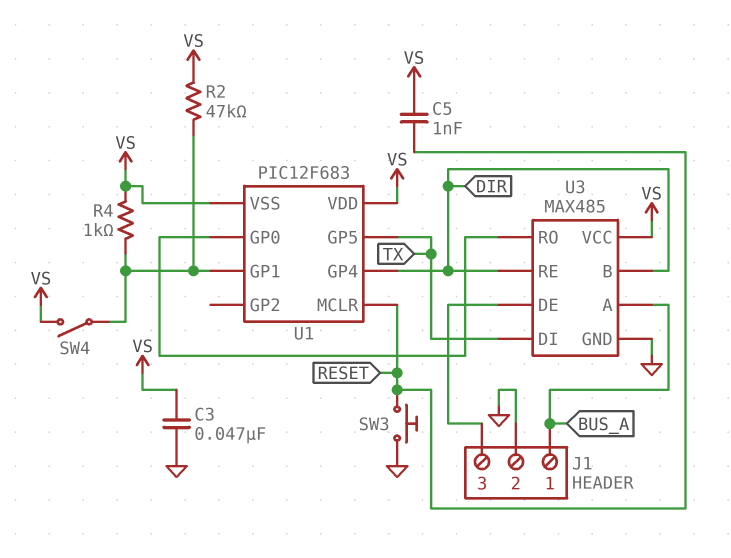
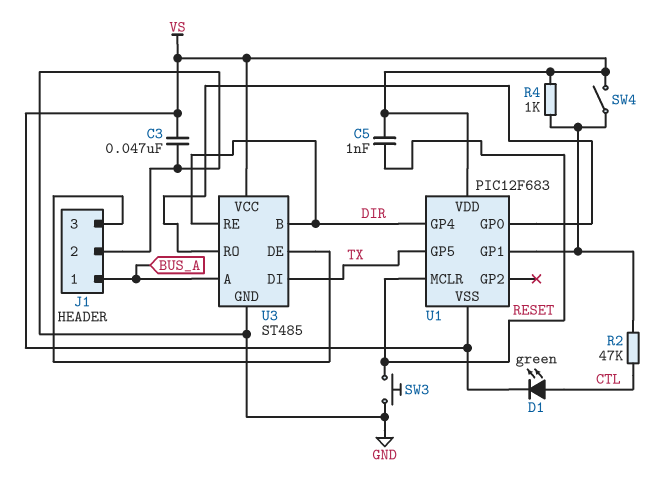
D1: none -> LED green (A CTL, K VS)
R2: 47k (U1/GP1, VS) -> 47k (CTL, U1/GP1)
U3: MAX485 -> ST485

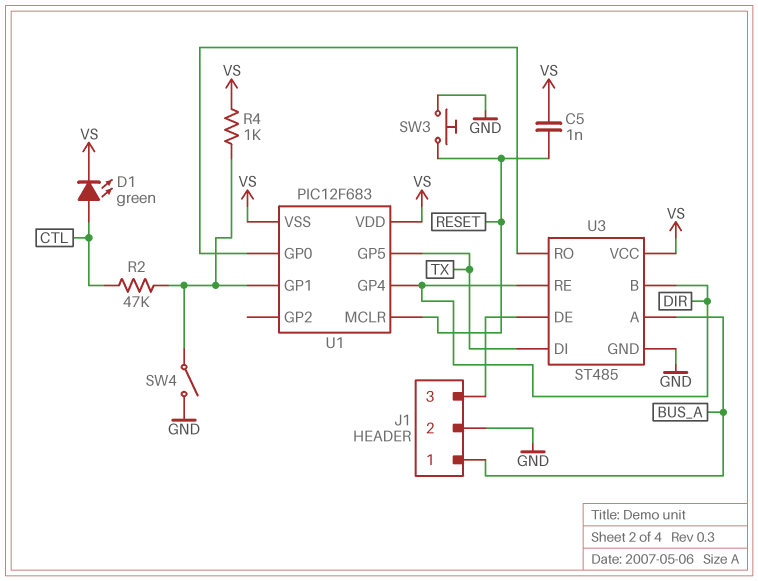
C3: 47nF (GND, VS) -> none
SW4: switch (U1/GP1, VS) -> switch (GND, U1/GP1)

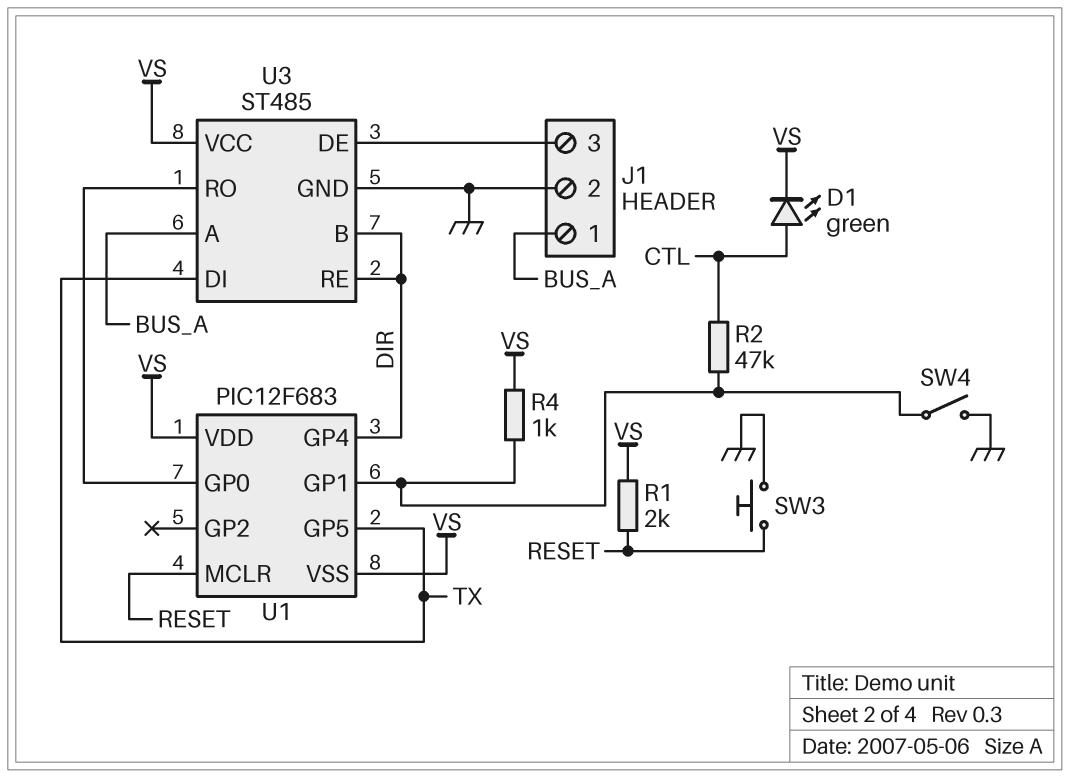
C5: 1nF (RESET, VS) -> none
R1: none -> 2k (RESET, VS)

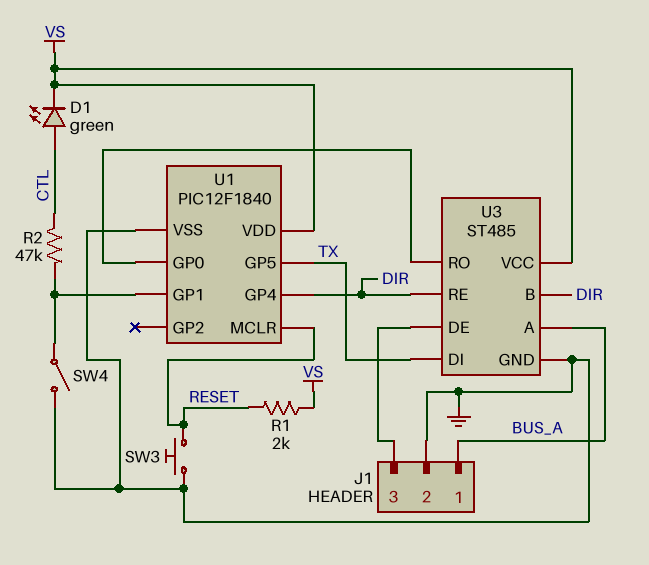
R4: 1k (U1/GP1, VS) -> none
U1: PIC12F683 -> PIC12F1840
U1 pin VSS: VS -> GND

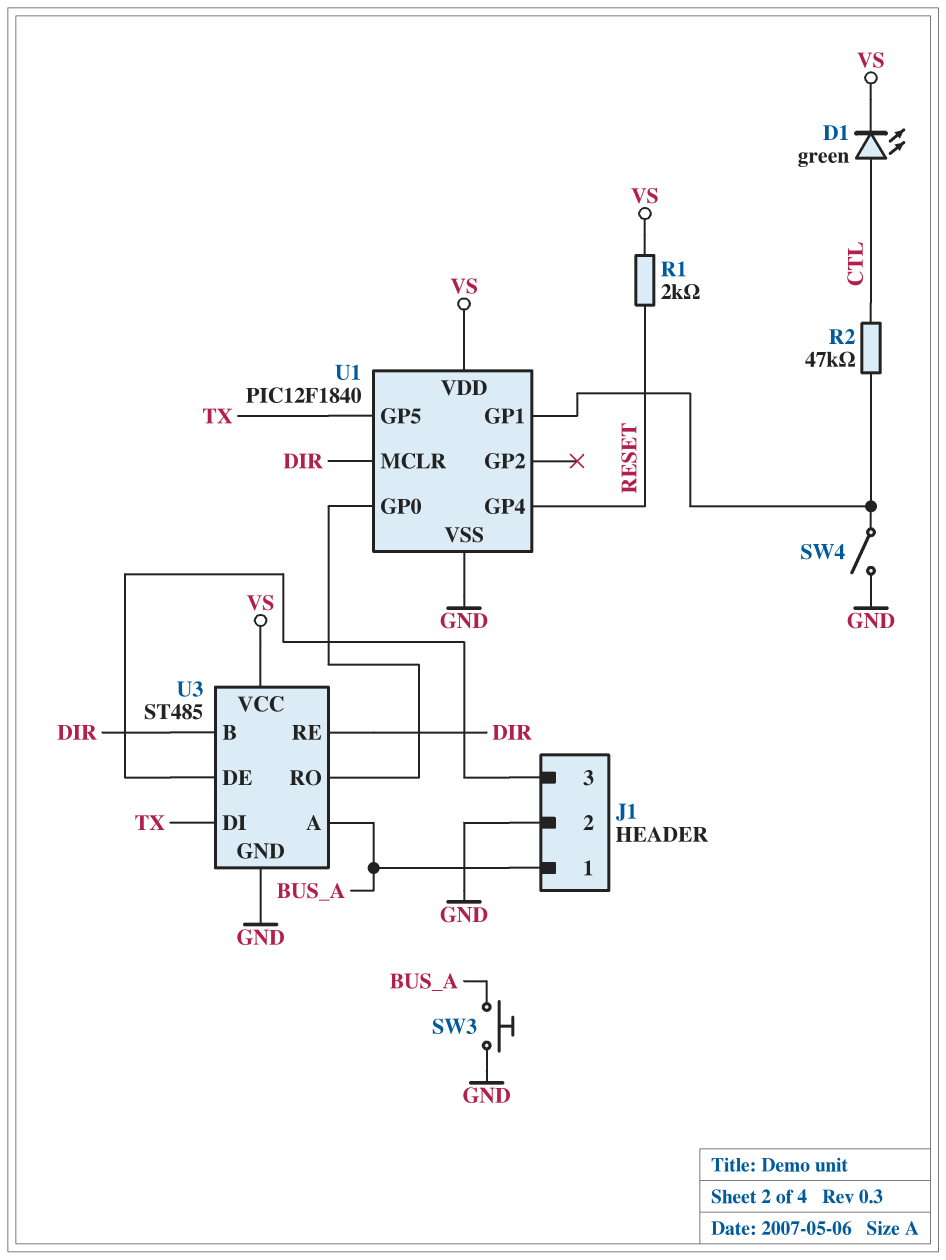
SW3: button (GND, RESET) -> button (BUS_A, GND)
U1 pin GP4: DIR -> RESET
U1 pin MCLR: RESET -> DIR

